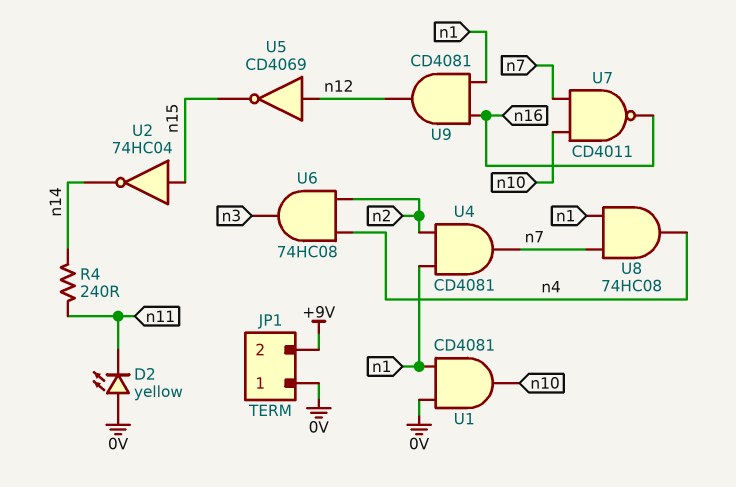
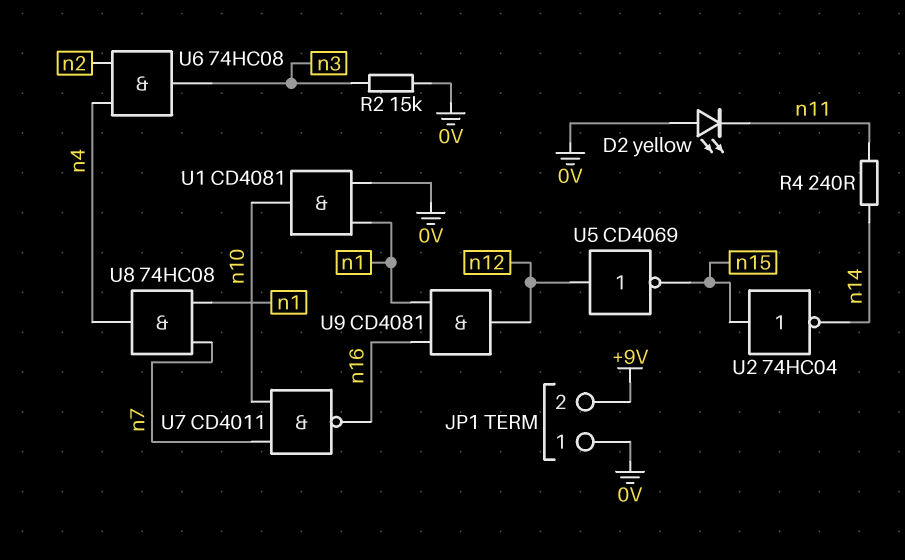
R2: none -> 15k (0V, n3)
U4: AND CD4081 (in n1, in n2, out n7) -> none

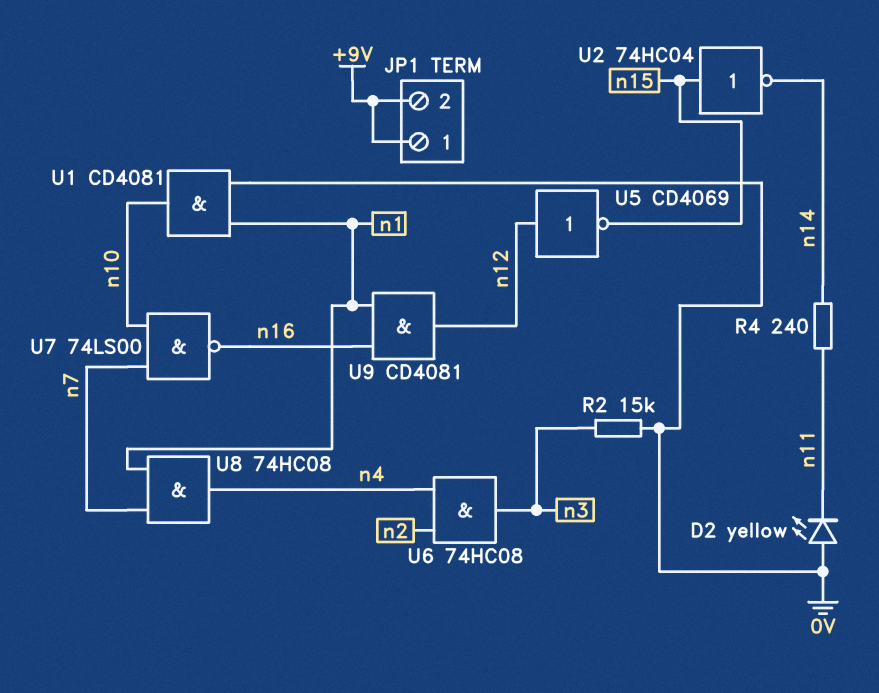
JP1 pin 1: 0V -> +9V
U7: NAND CD4011 (in n7, in n10, out n16) -> NAND 74LS00 (in n7, in n10, out n16)

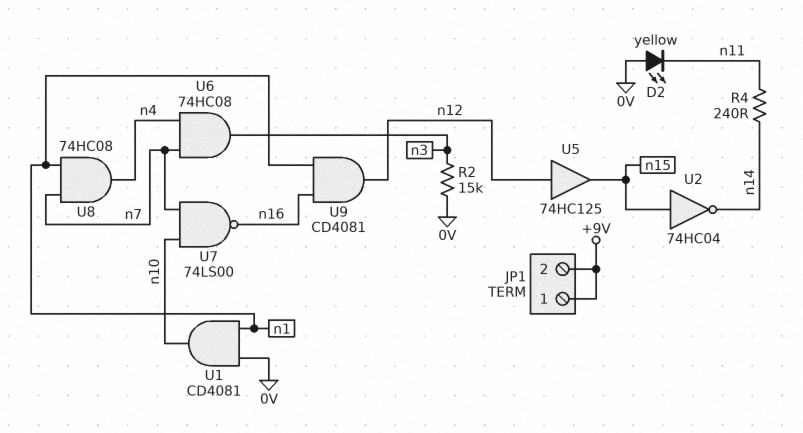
U5: NOT CD4069 (in n12, out n15) -> buffer 74HC125 (in n12, out n15)
U6: AND 74HC08 (in n2, in n4, out n3) -> AND 74HC08 (in n4, in n7, out n3)

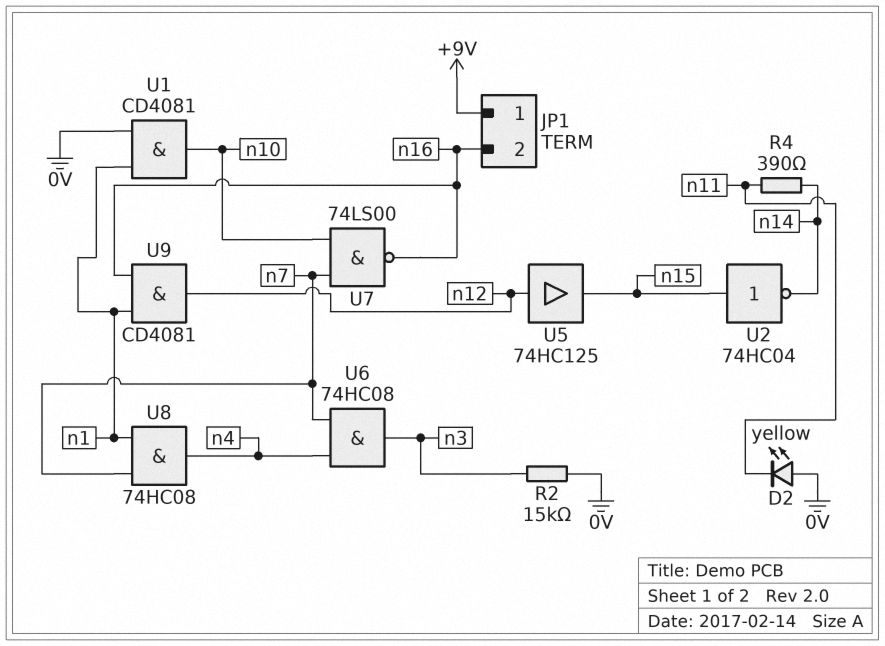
JP1 pin 2: +9V -> n16
R4: 240 (n11, n14) -> 390 (n11, n14)

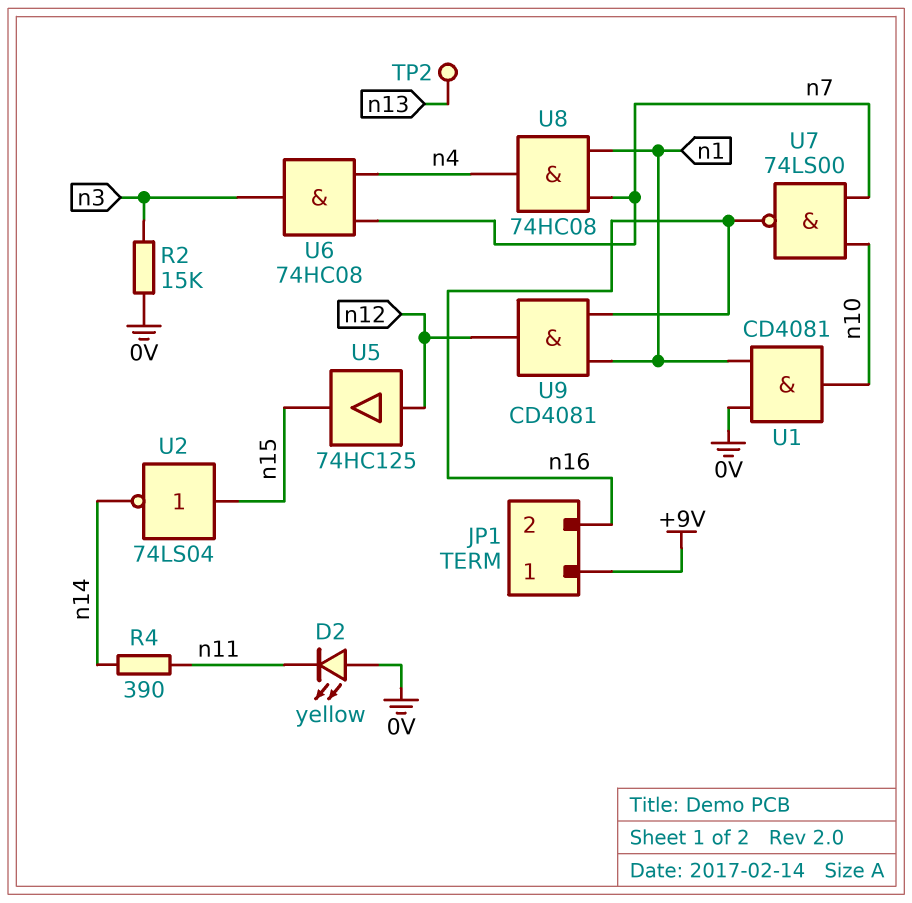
TP2: none -> test point (n13)
U2: NOT 74HC04 (in n15, out n14) -> NOT 74LS04 (in n15, out n14)

